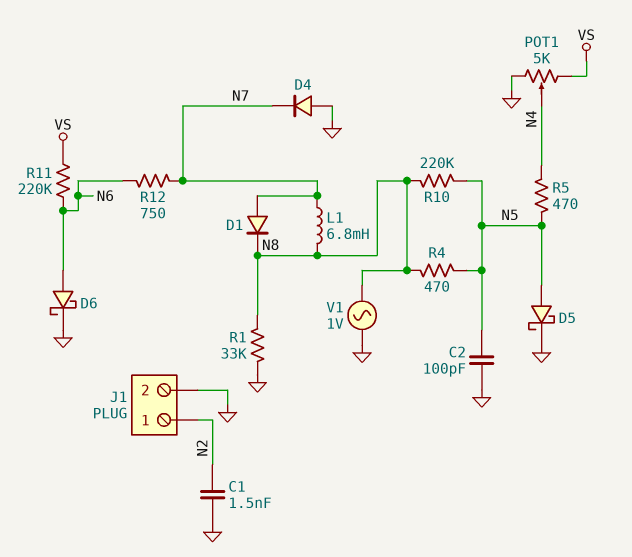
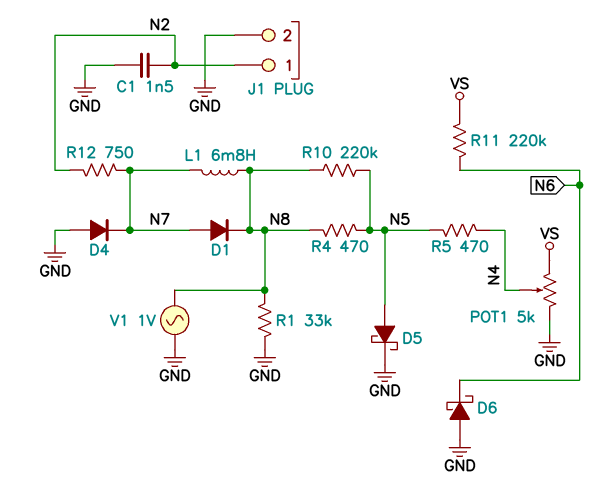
C2: 100pF (GND, N5) -> none
D6: schottky (A N6, K GND) -> schottky (A GND, K N6)
R12: 750 (N6, N7) -> 750 (N2, N7)

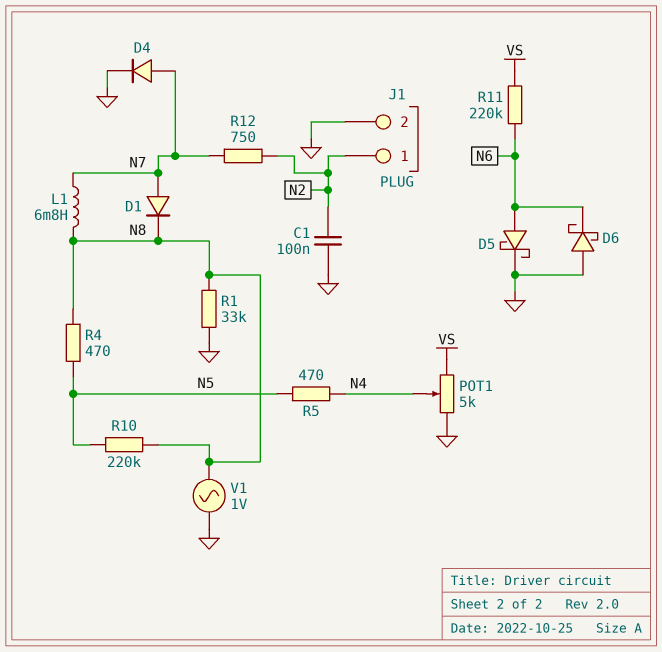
C1: 1.5nF (GND, N2) -> 100nF (GND, N2)
D4: diode (A GND, K N7) -> diode (A N7, K GND)
D5: schottky (A N5, K GND) -> schottky (A N6, K GND)

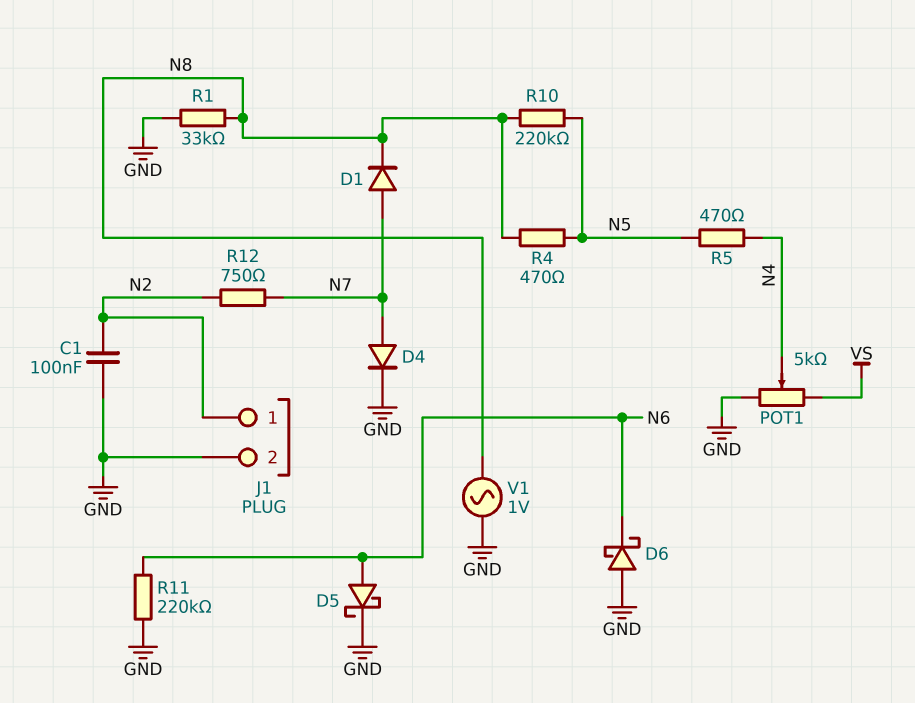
L1: 6.8mH (N7, N8) -> none
R11: 220k (N6, VS) -> 220k (GND, N6)

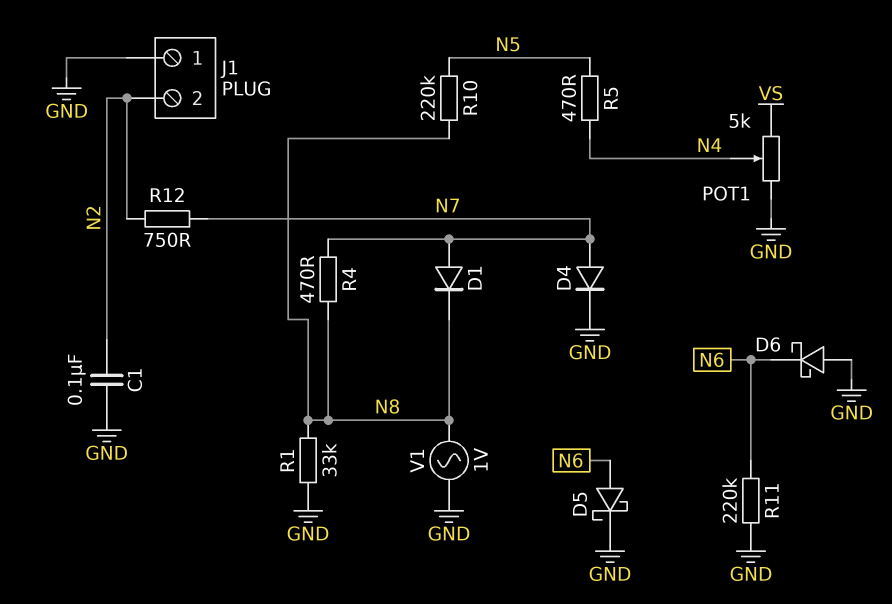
J1 pin 1: N2 -> GND
J1 pin 2: GND -> N2
R4: 470 (N5, N8) -> 470 (N7, N8)

